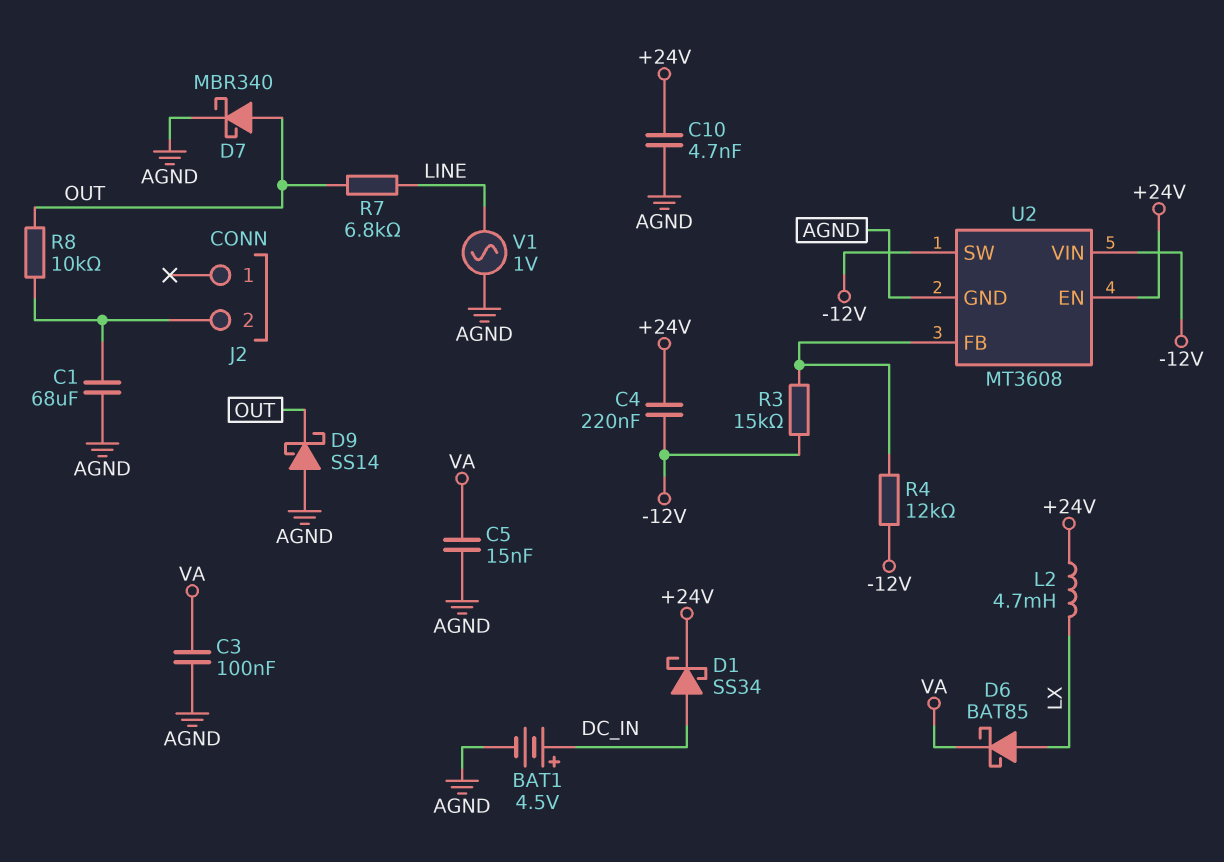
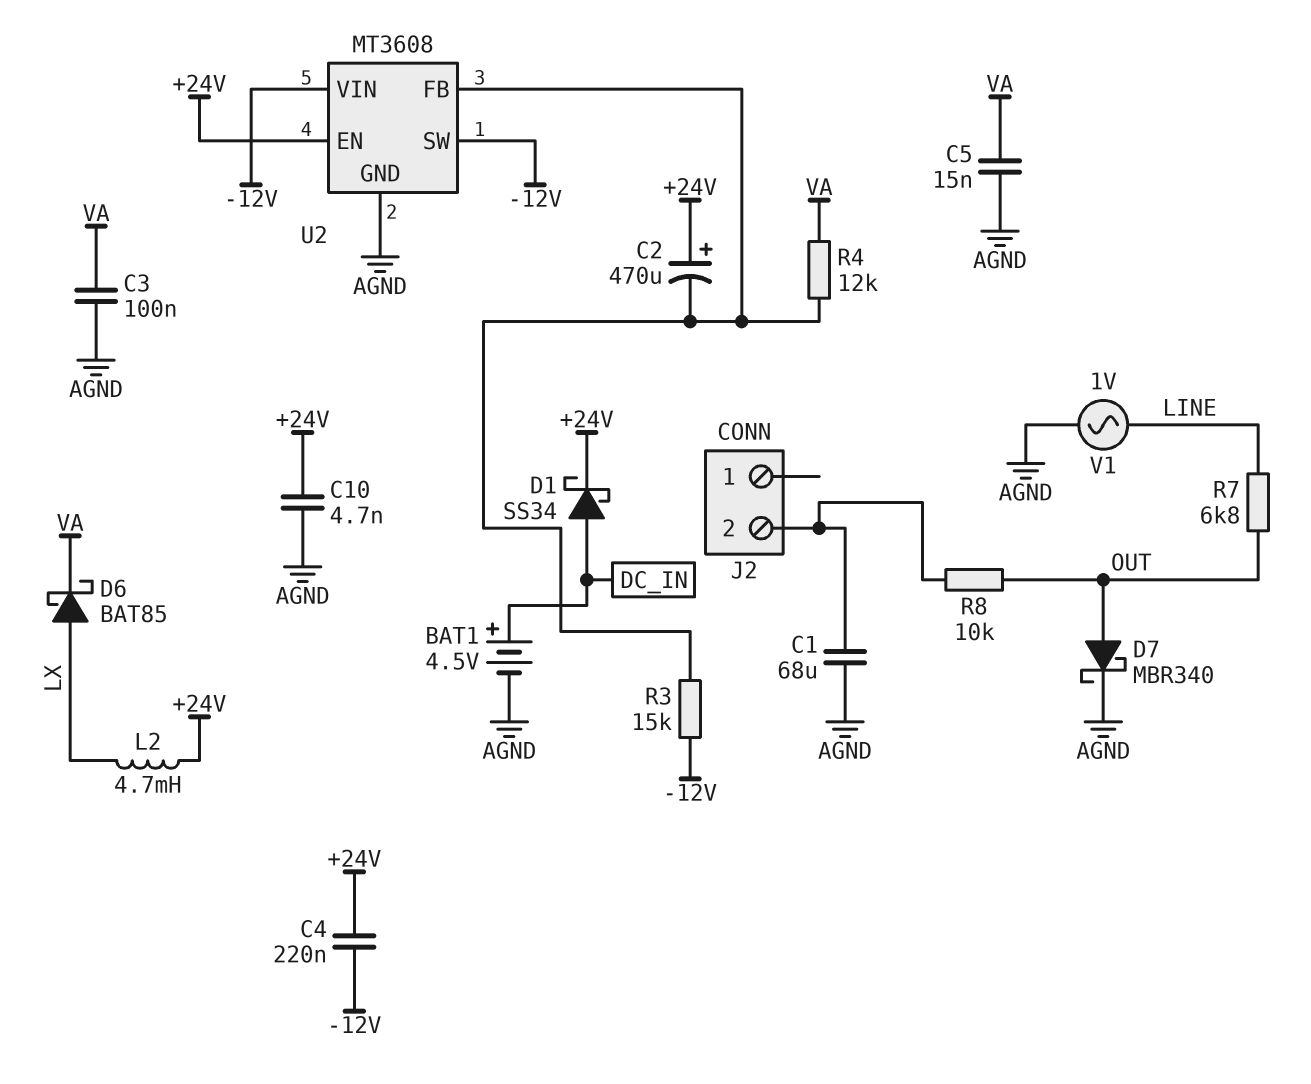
C2: none -> 470uF (plus +24V, minus U2/FB)
D9: schottky SS14 (A AGND, K OUT) -> none
R4: 12k (-12V, U2/FB) -> 12k (U2/FB, VA)

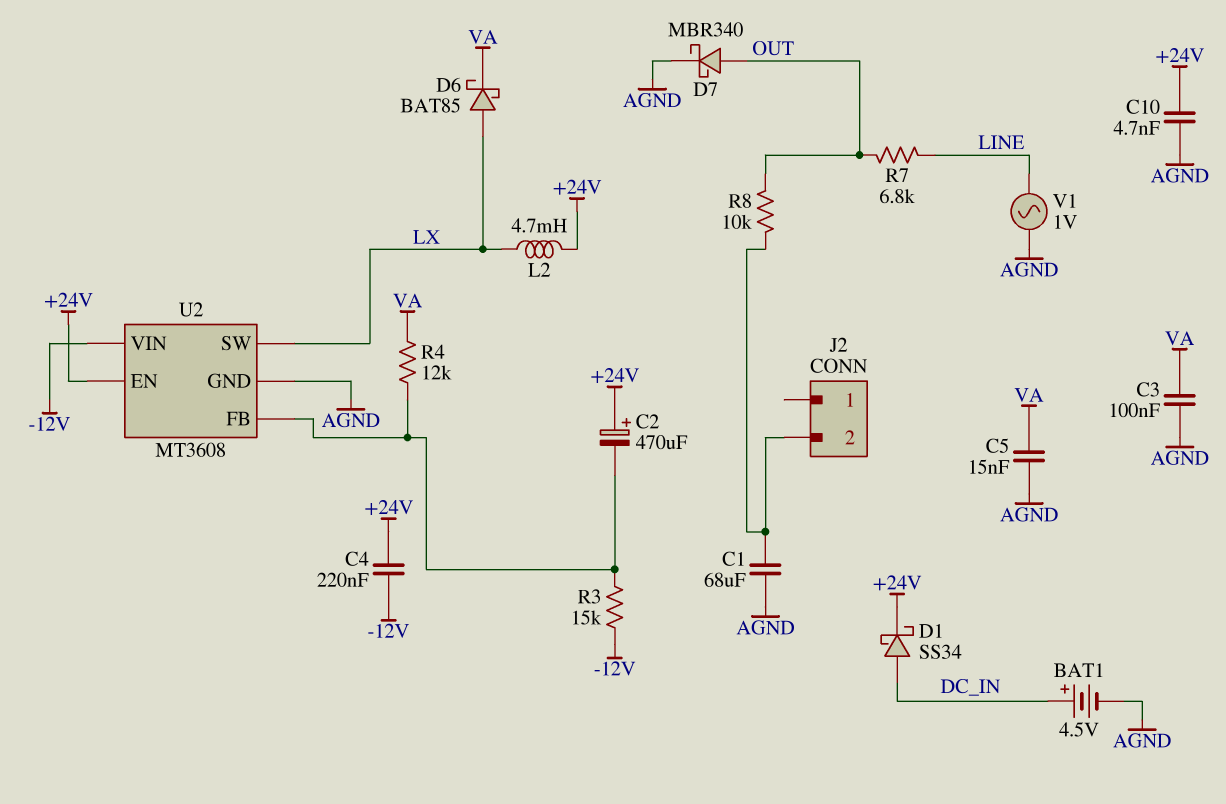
U2 pin SW: -12V -> LX

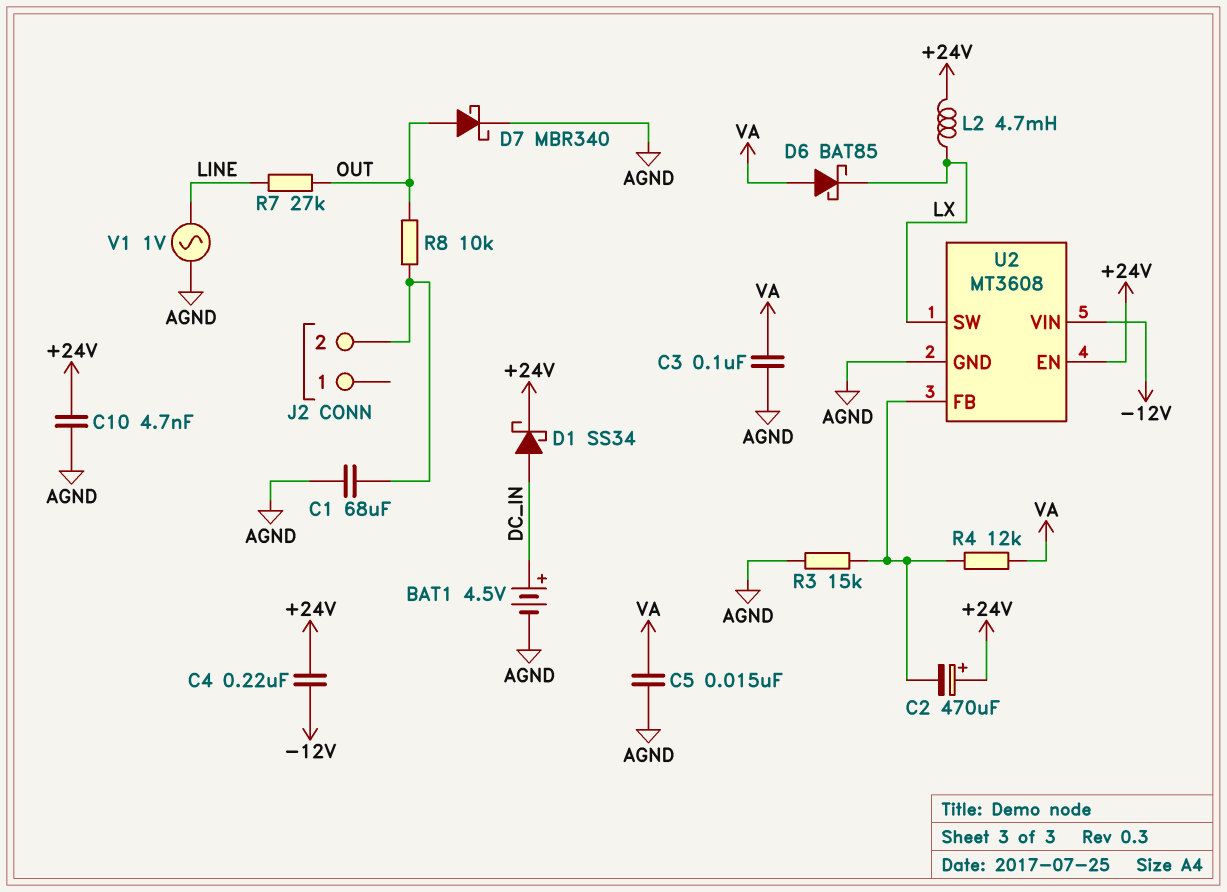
D6: schottky BAT85 (A LX, K VA) -> schottky BAT85 (A VA, K LX)
R3: 15k (-12V, U2/FB) -> 15k (AGND, U2/FB)
R7: 6.8k (LINE, OUT) -> 27k (LINE, OUT)

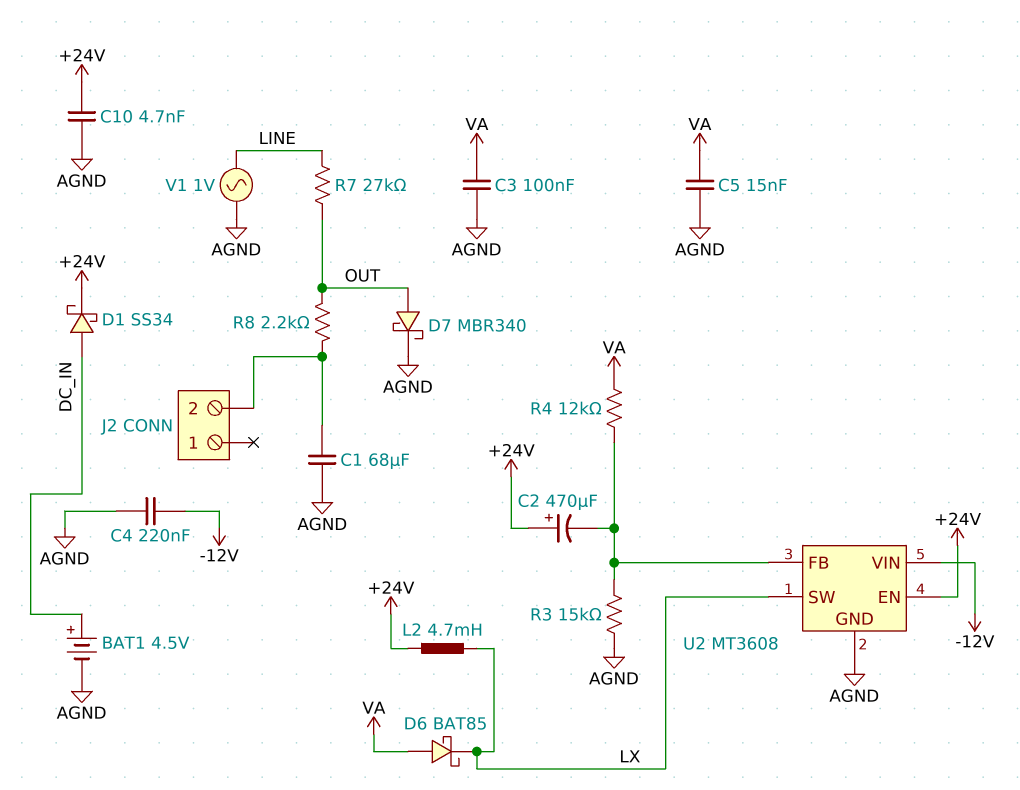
C4: 220nF (+24V, -12V) -> 220nF (-12V, AGND)
R8: 10k (J2/2, OUT) -> 2.2k (J2/2, OUT)

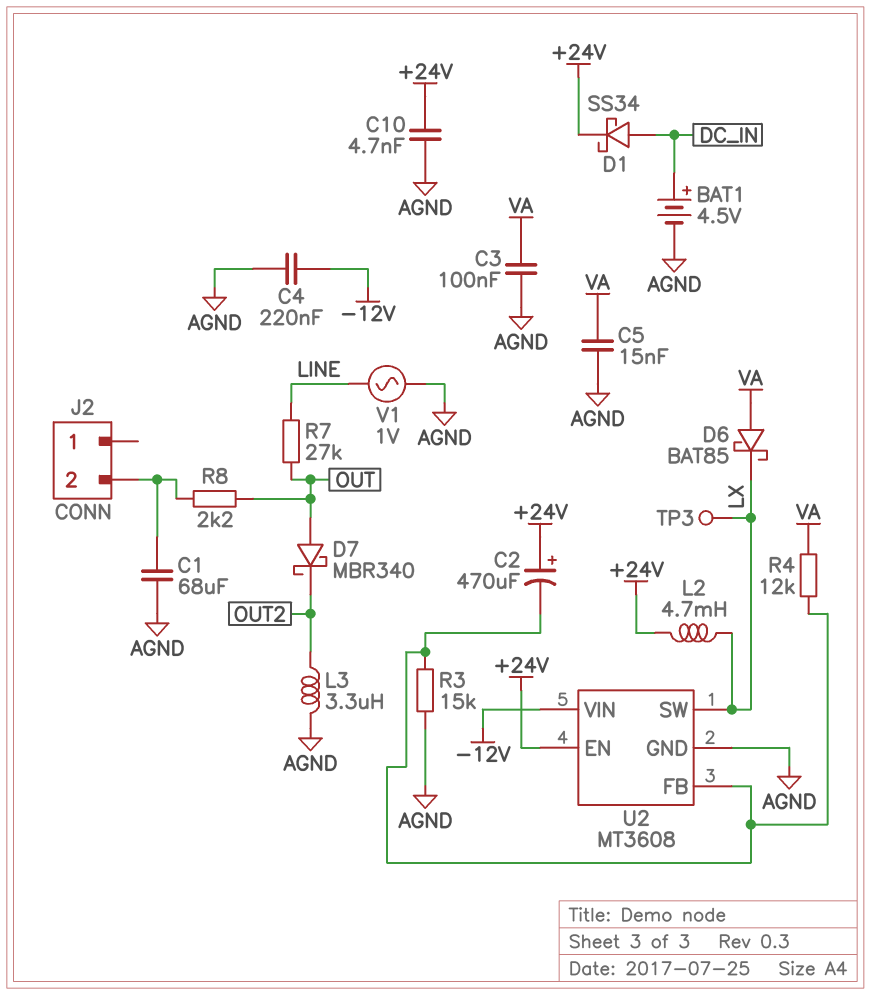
D7: schottky MBR340 (A OUT, K AGND) -> schottky MBR340 (A OUT, K OUT2)
L3: none -> 3.3uH (AGND, OUT2)
TP3: none -> test point (LX)

